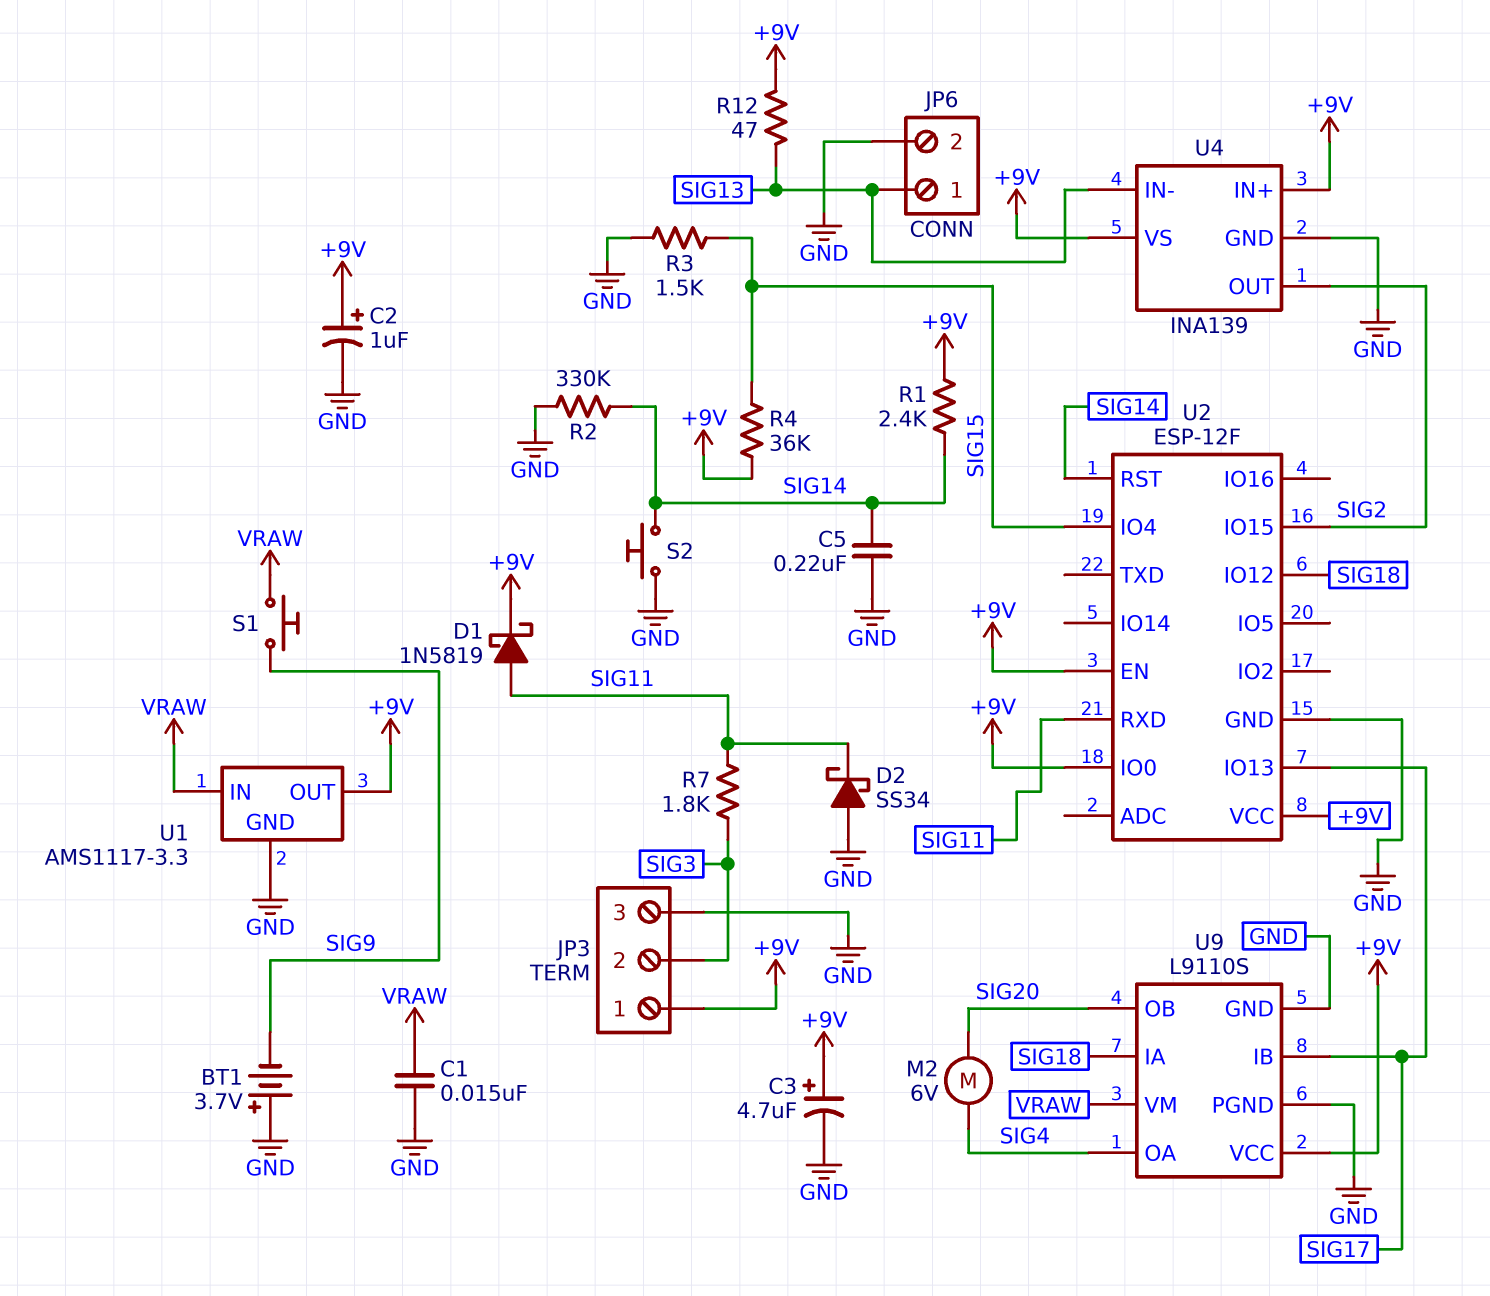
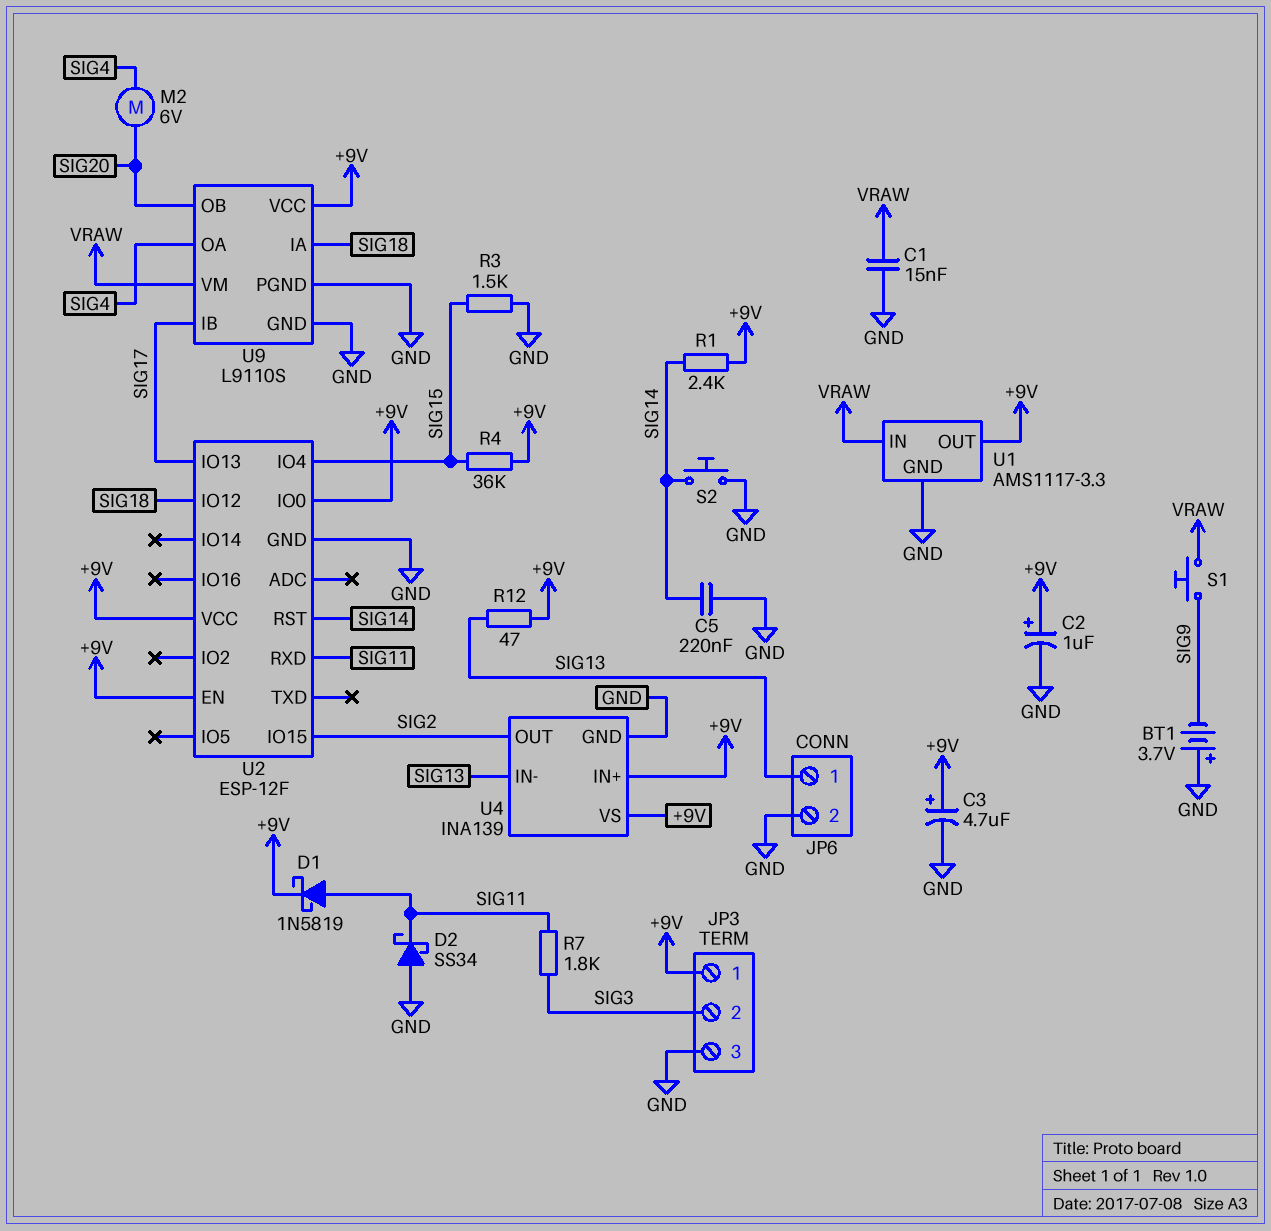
R2: 330k (GND, SIG14) -> none

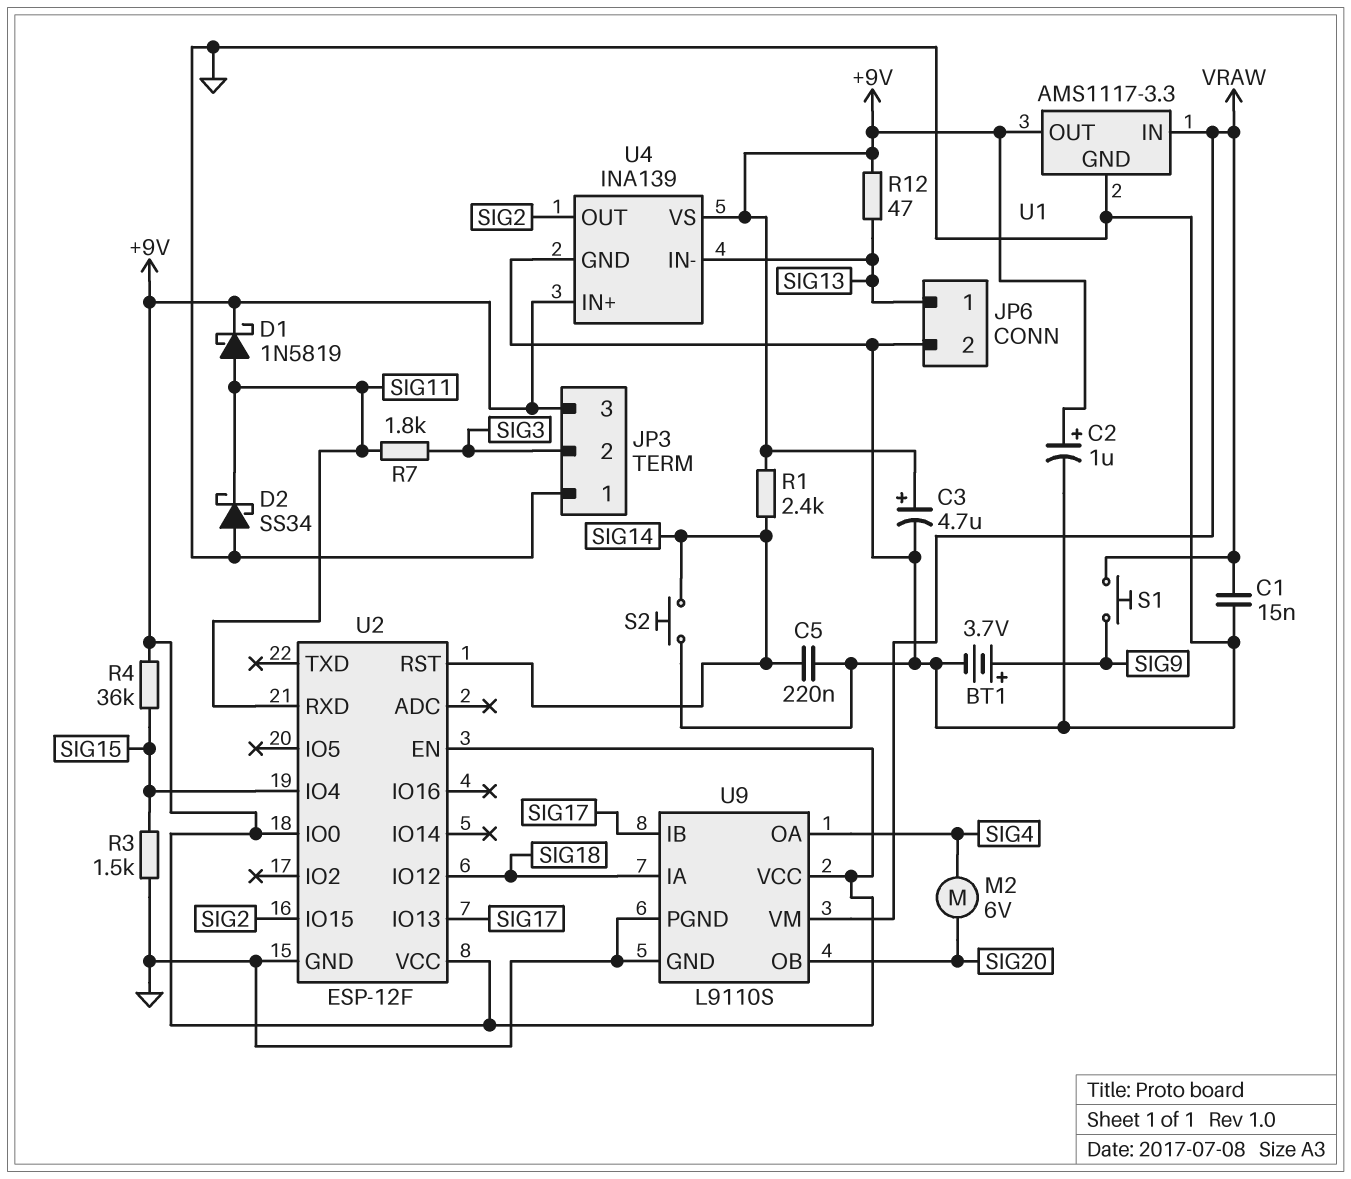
BT1: 3.7V (plus GND, minus SIG9) -> 3.7V (plus SIG9, minus GND)
JP3 pin 1: +9V -> GND
JP3 pin 3: GND -> +9V

